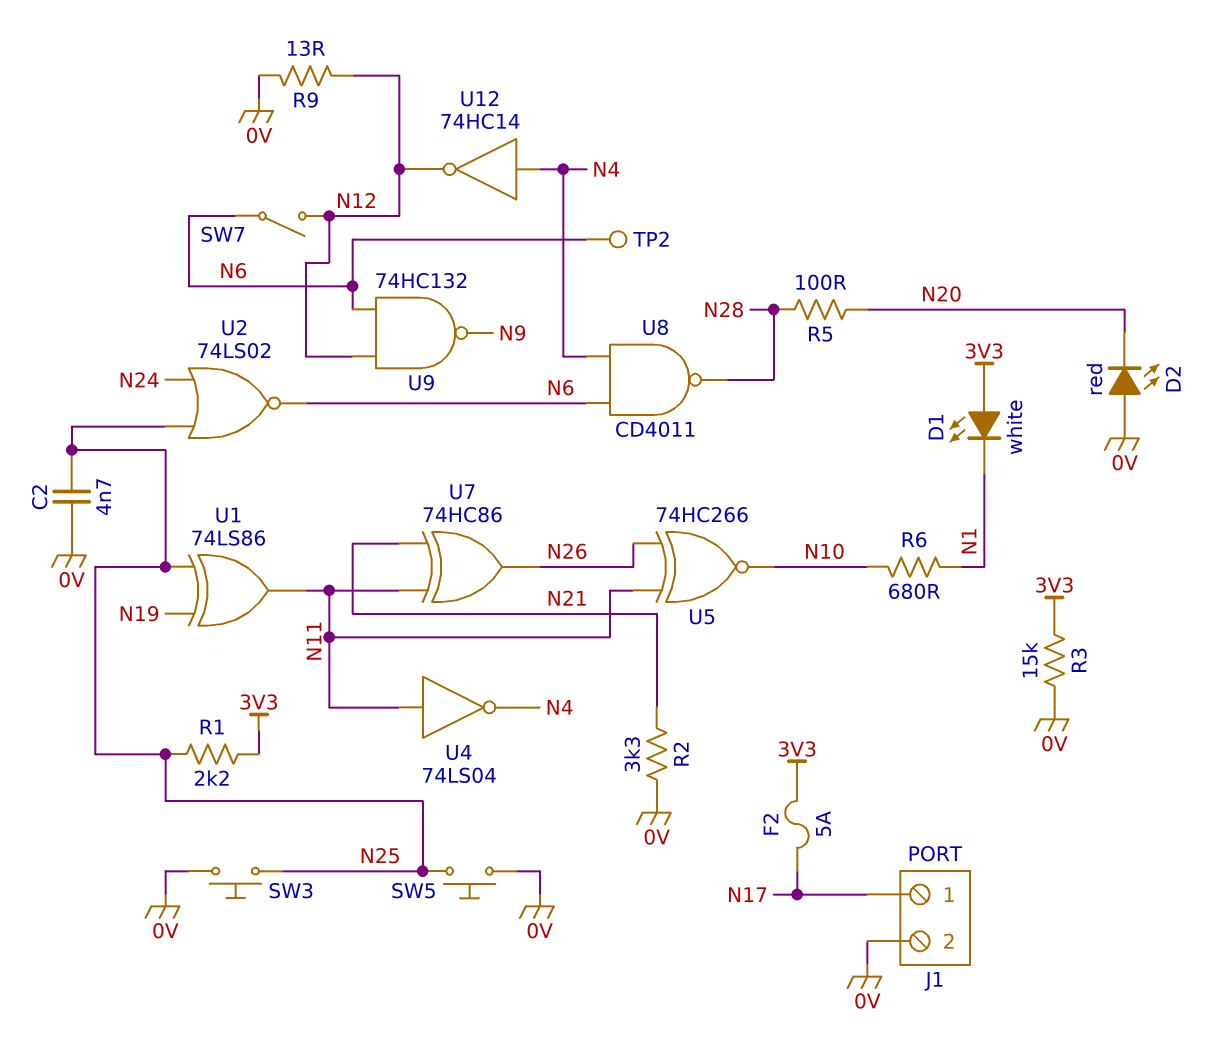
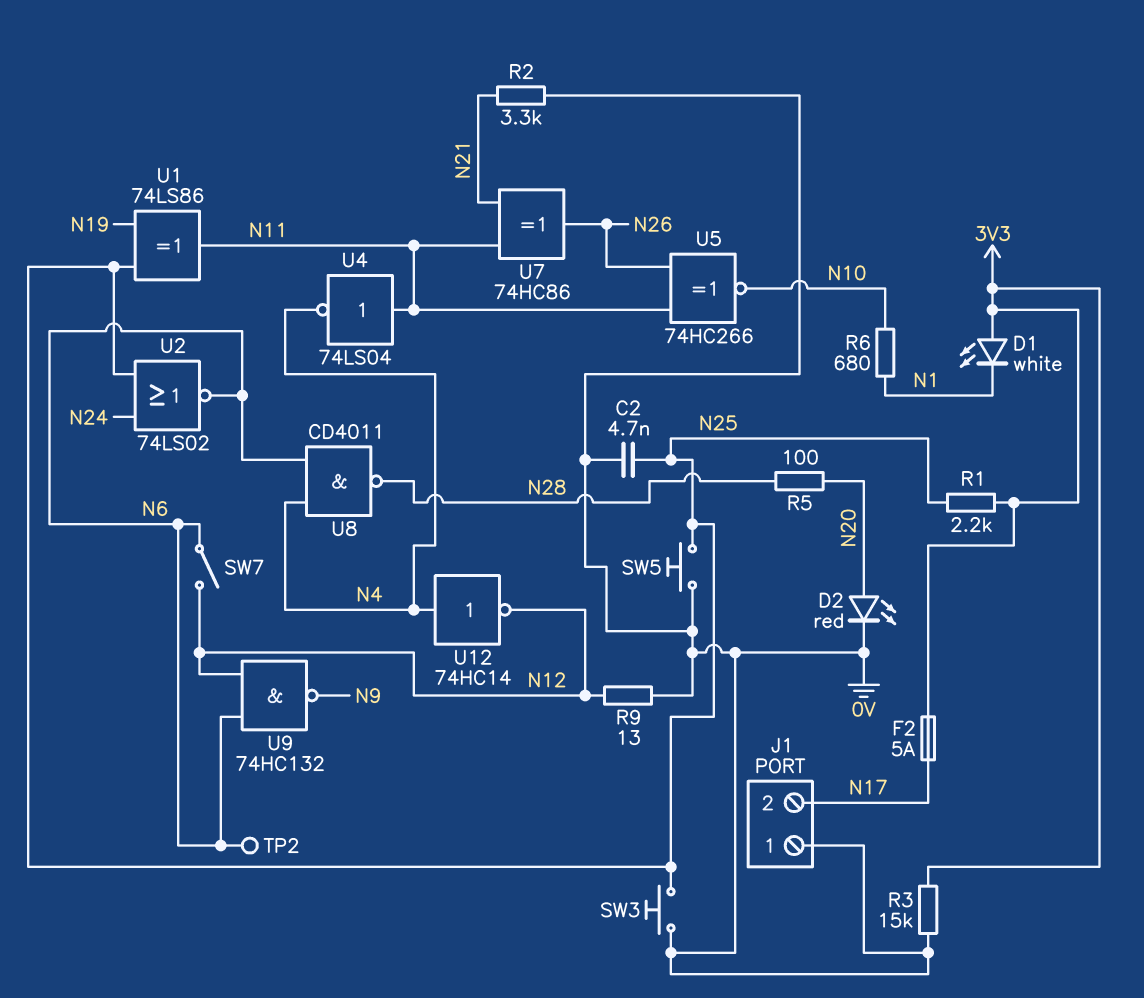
D2: LED red (A 0V, K N20) -> LED red (A N20, K 0V)
J1 pin 1: N17 -> 0V
J1 pin 2: 0V -> N17

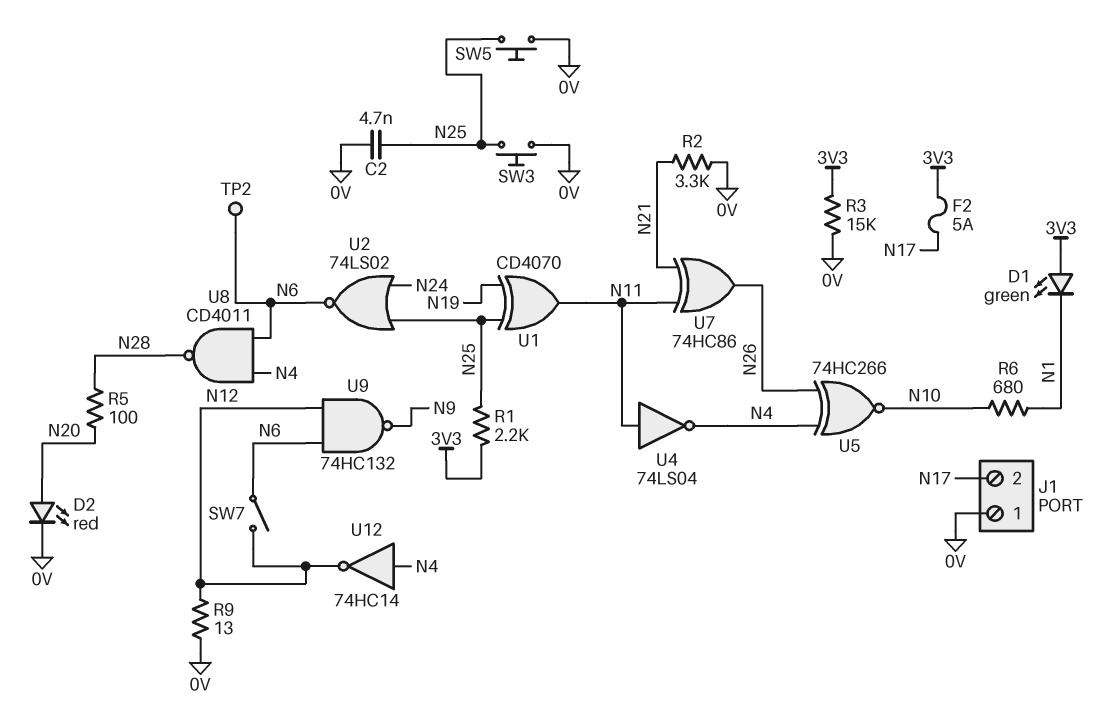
D1: LED white (A 3V3, K N1) -> LED green (A 3V3, K N1)
U1: XOR 74LS86 (in N19, in N25, out N11) -> XOR CD4070 (in N19, in N25, out N11)
U5: XNOR 74HC266 (in N11, in N26, out N10) -> XNOR 74HC266 (in N4, in N26, out N10)

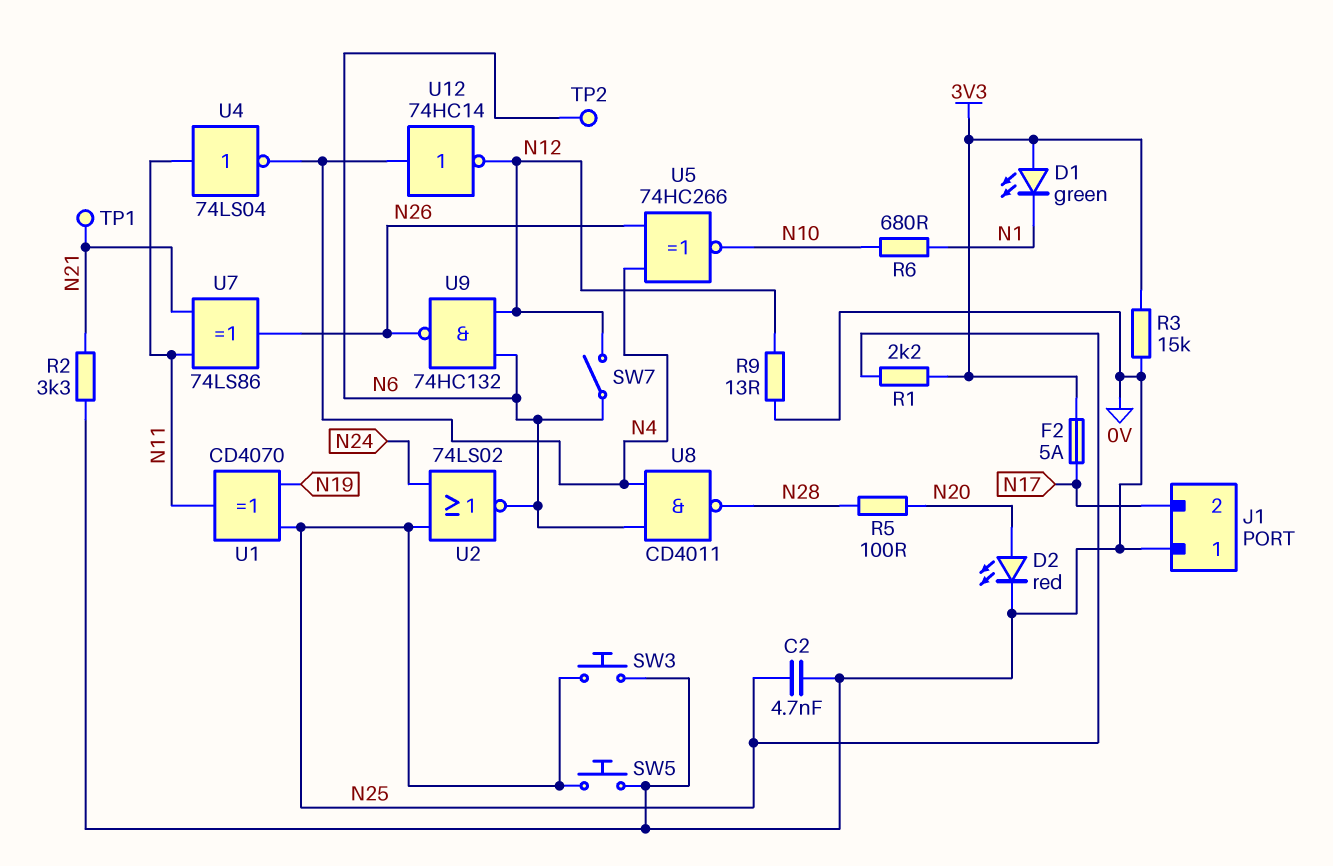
TP1: none -> test point (N21)
U7: XOR 74HC86 (in N11, in N21, out N26) -> XOR 74LS86 (in N11, in N21, out N26)
U9: NAND 74HC132 (in N6, in N12, out N9) -> NAND 74HC132 (in N6, in N12, out N26)

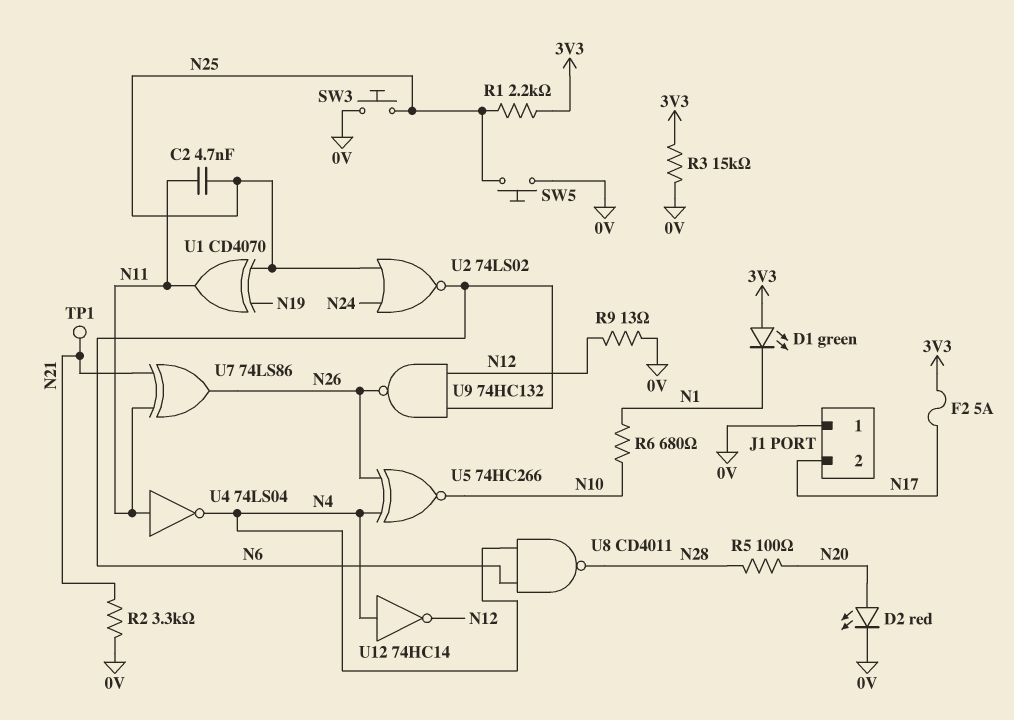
C2: 4.7nF (0V, N25) -> 4.7nF (N11, N25)
SW7: switch (N6, N12) -> none
TP2: test point (N6) -> none

